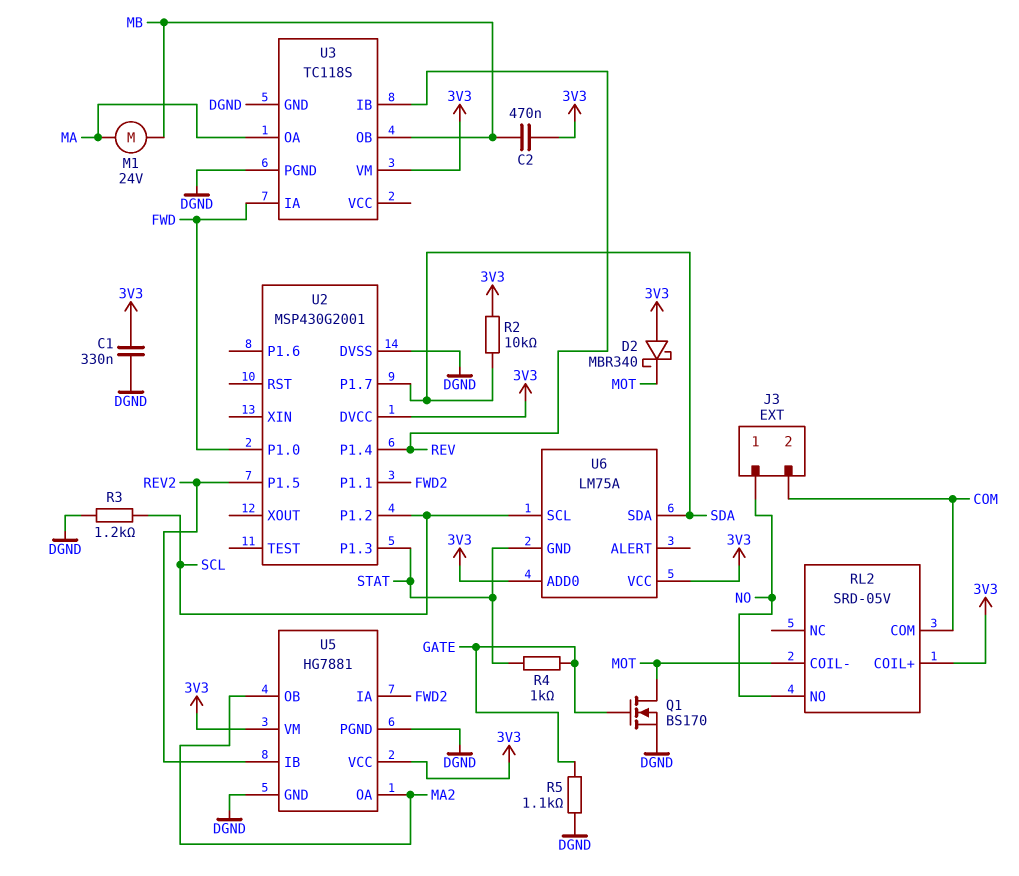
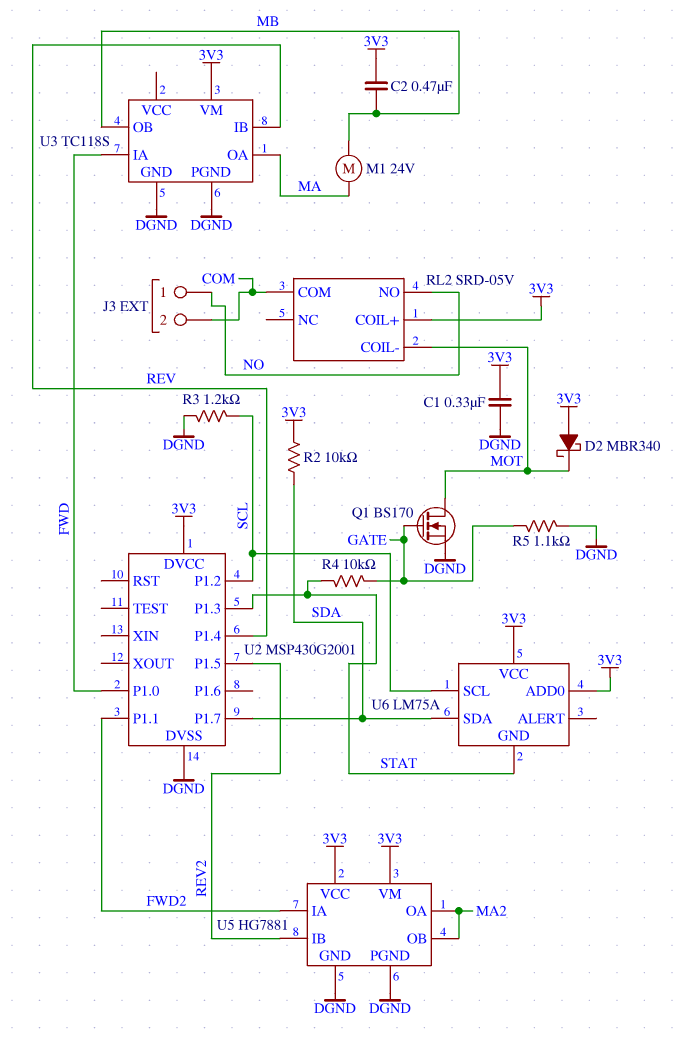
R4: 1k (GATE, STAT) -> 10k (GATE, STAT)

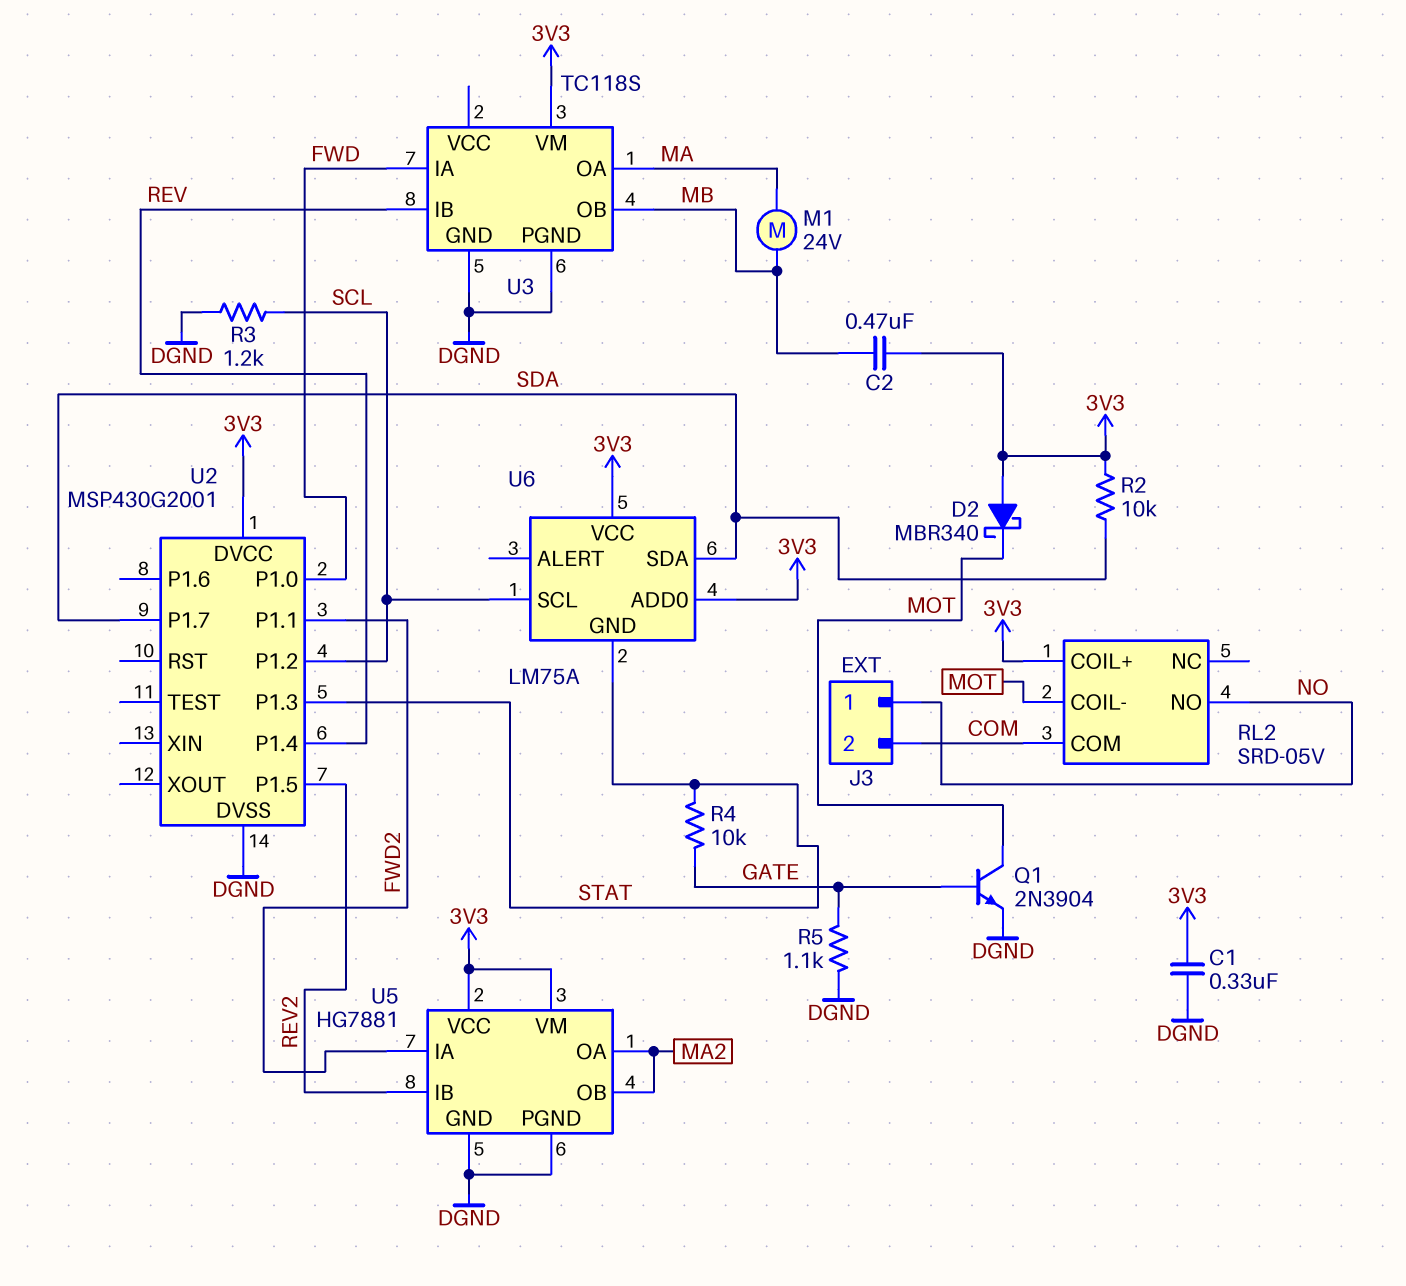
Q1: NMOS BS170 (G GATE, D MOT, S DGND) -> NPN 2N3904 (B GATE, C MOT, E DGND)

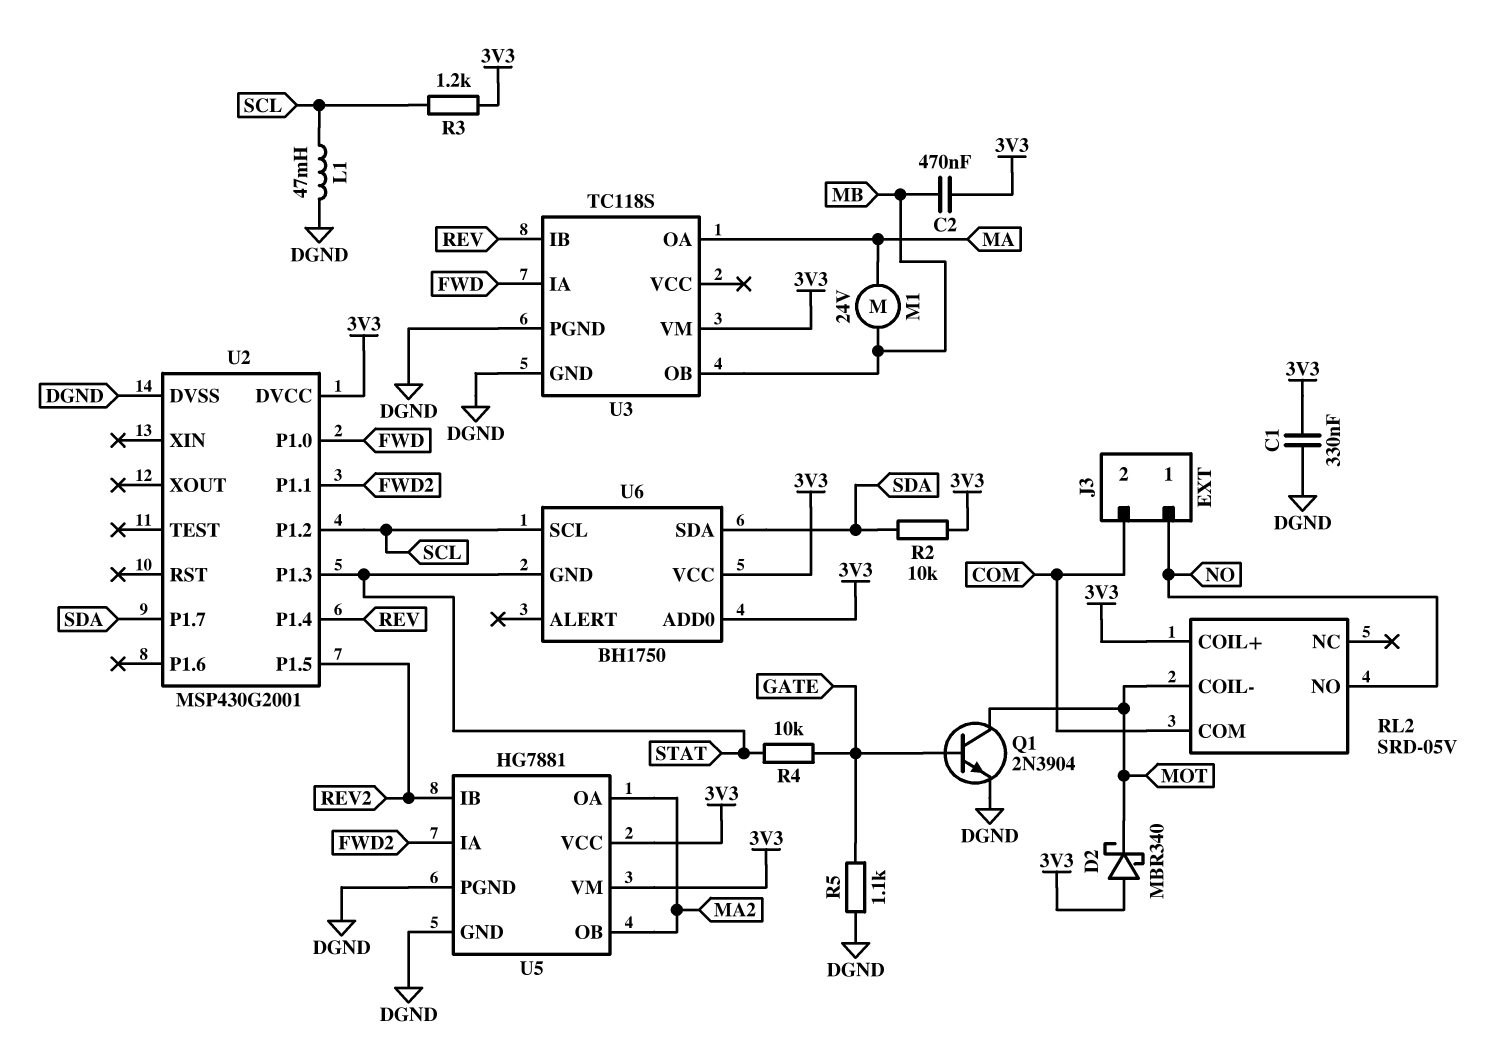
L1: none -> 47mH (DGND, SCL)
R3: 1.2k (DGND, SCL) -> 1.2k (3V3, SCL)
U6: LM75A -> BH1750

